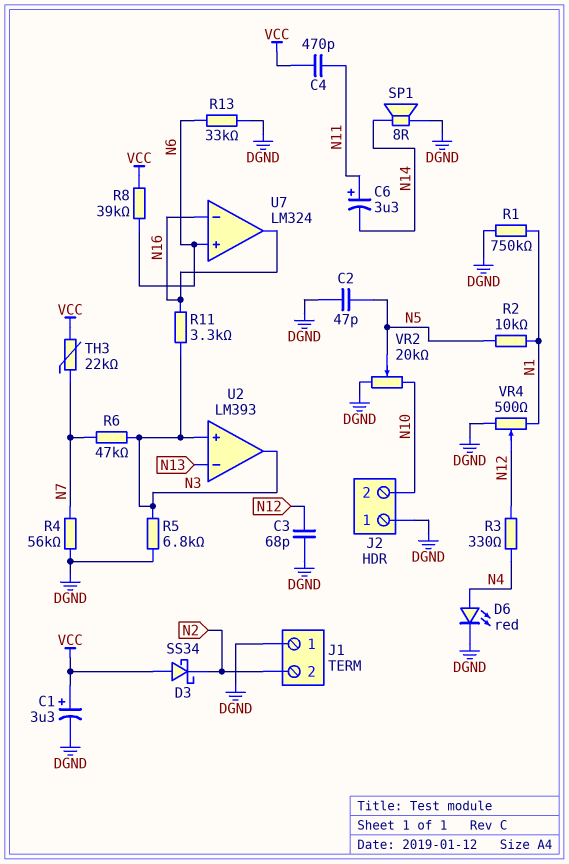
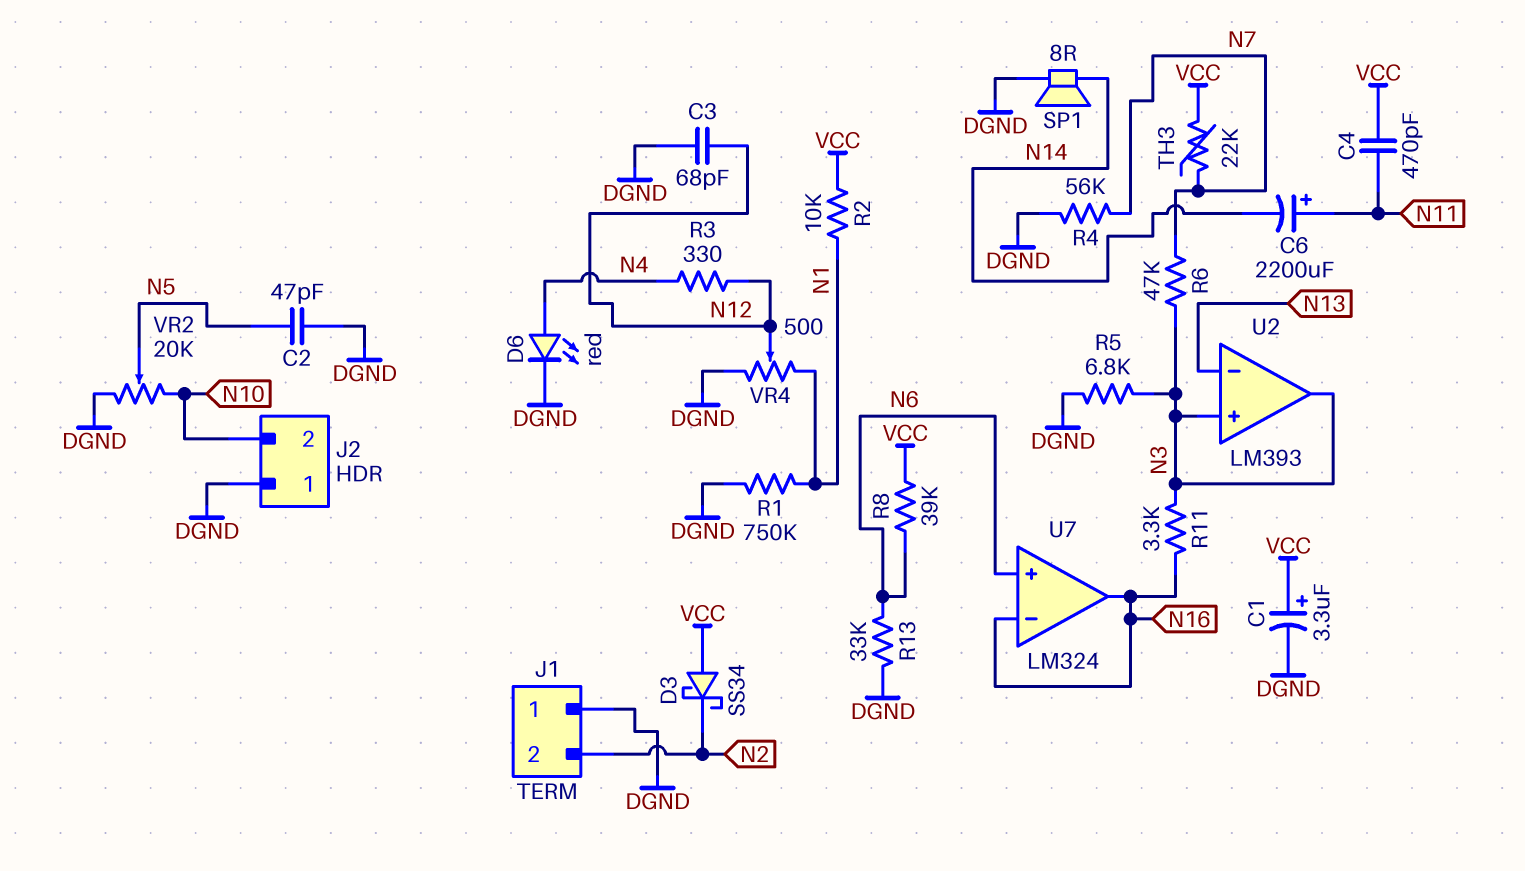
C6: 3.3uF (plus N11, minus N14) -> 2200uF (plus N11, minus N14)
R2: 10k (N1, N5) -> 10k (N1, VCC)

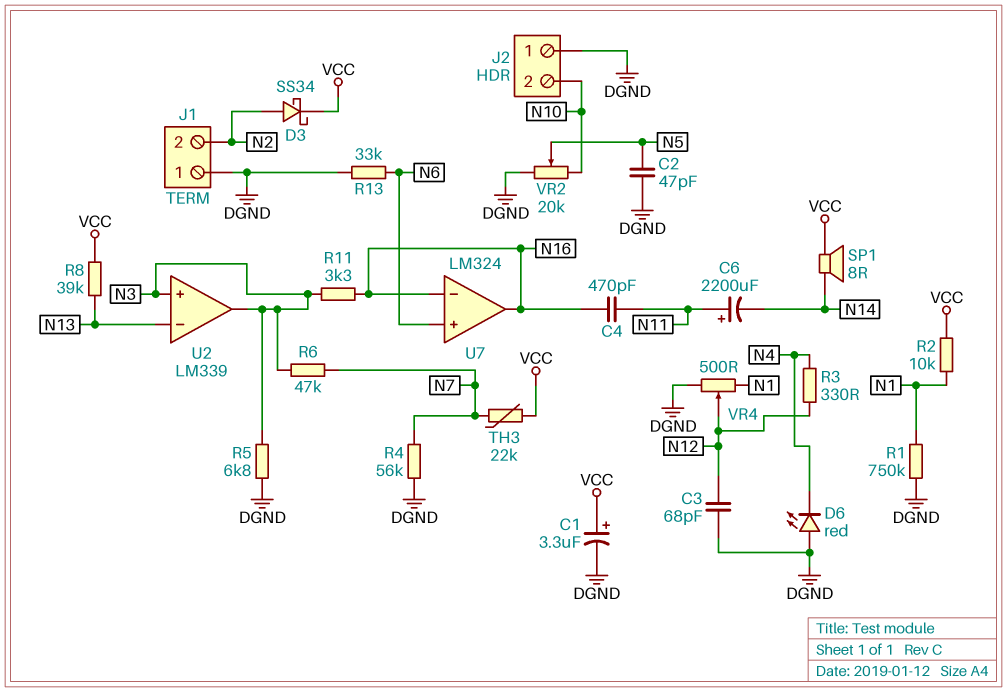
C4: 470pF (N11, VCC) -> 470pF (N11, N16)
D3: schottky SS34 (A VCC, K N2) -> schottky SS34 (A N2, K VCC)
D6: LED red (A N4, K DGND) -> LED red (A DGND, K N4)
R8: 39k (N6, VCC) -> 39k (N13, VCC)
SP1: speaker 8R (DGND, N14) -> speaker 8R (N14, VCC)
U2: LM393 -> LM339

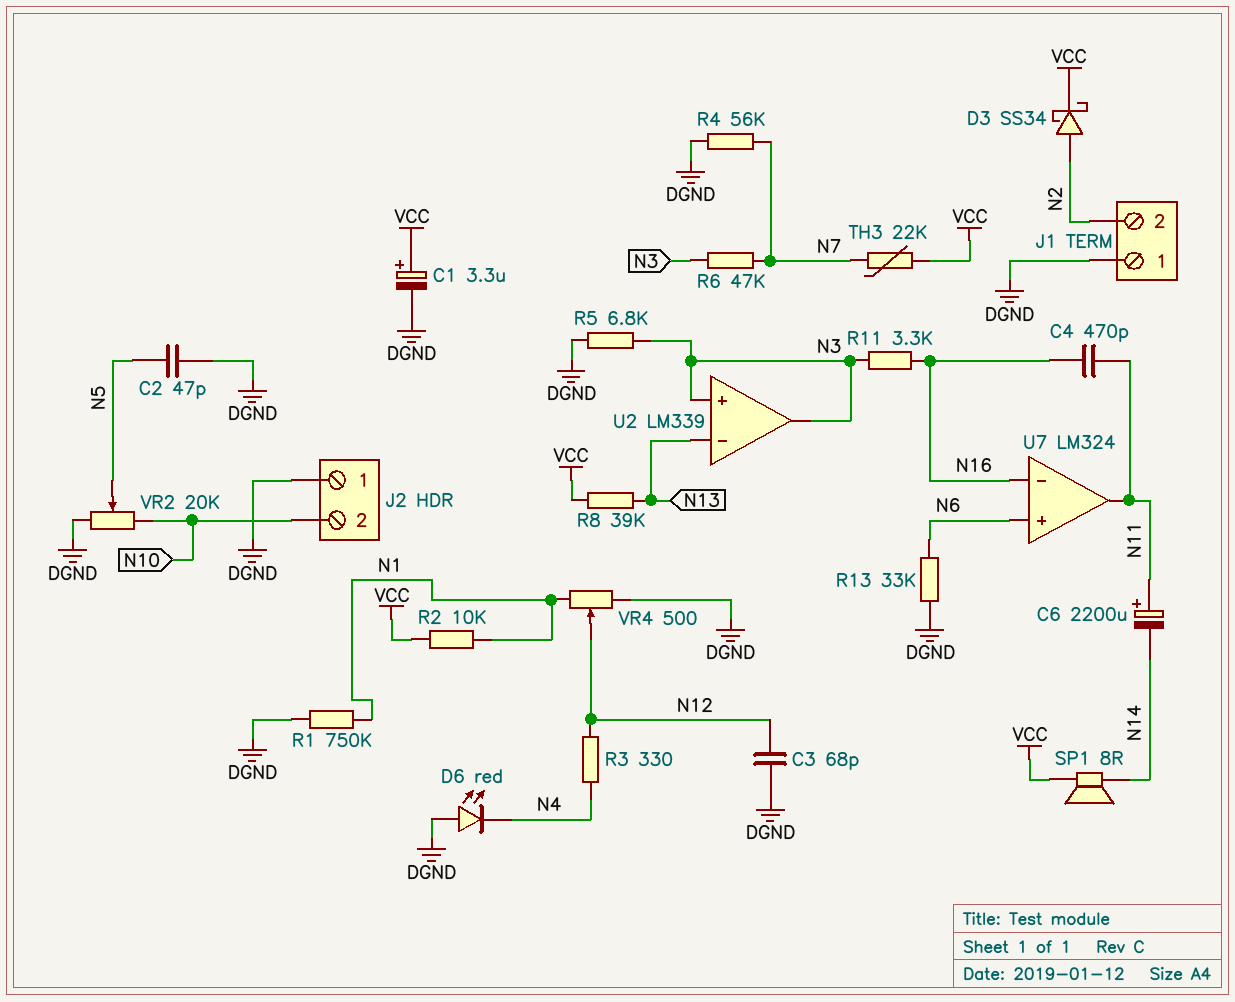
U7 pin out: N16 -> N11

